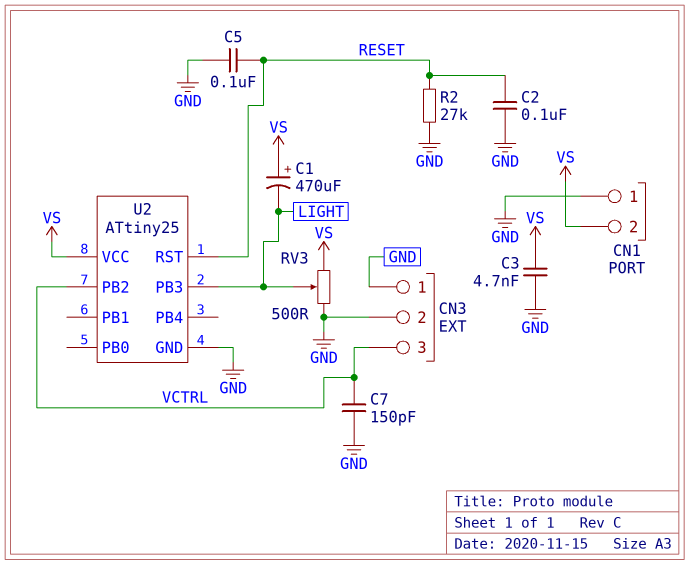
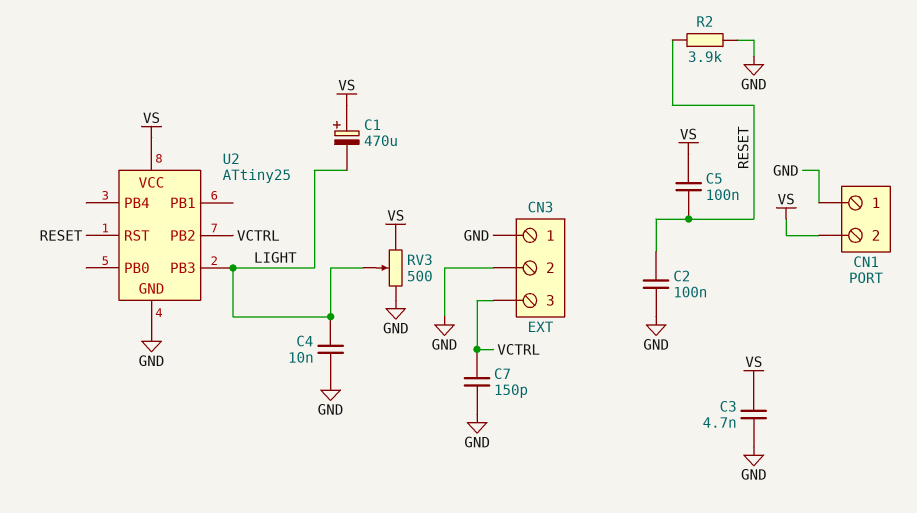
C4: none -> 10nF (GND, LIGHT)
C5: 100nF (GND, RESET) -> 100nF (RESET, VS)
R2: 27k (GND, RESET) -> 3.9k (GND, RESET)

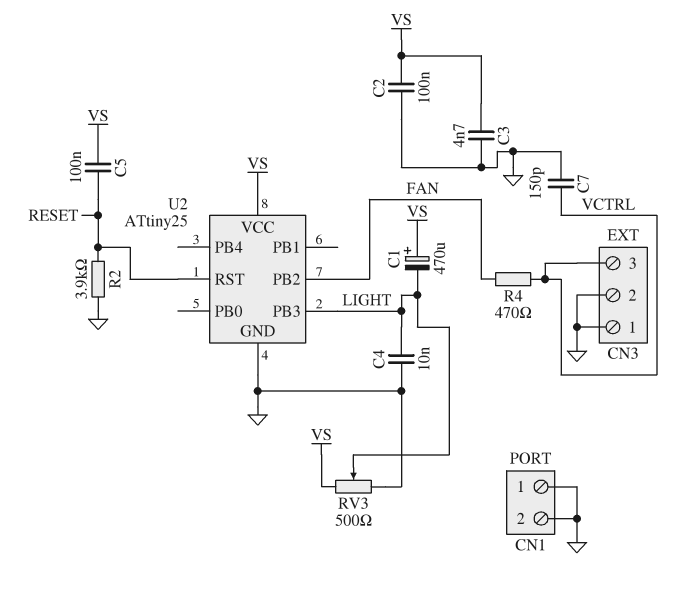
C2: 100nF (GND, RESET) -> 100nF (GND, VS)
CN1 pin 2: VS -> GND
R4: none -> 470 (FAN, VCTRL)
U2 pin PB2: VCTRL -> FAN

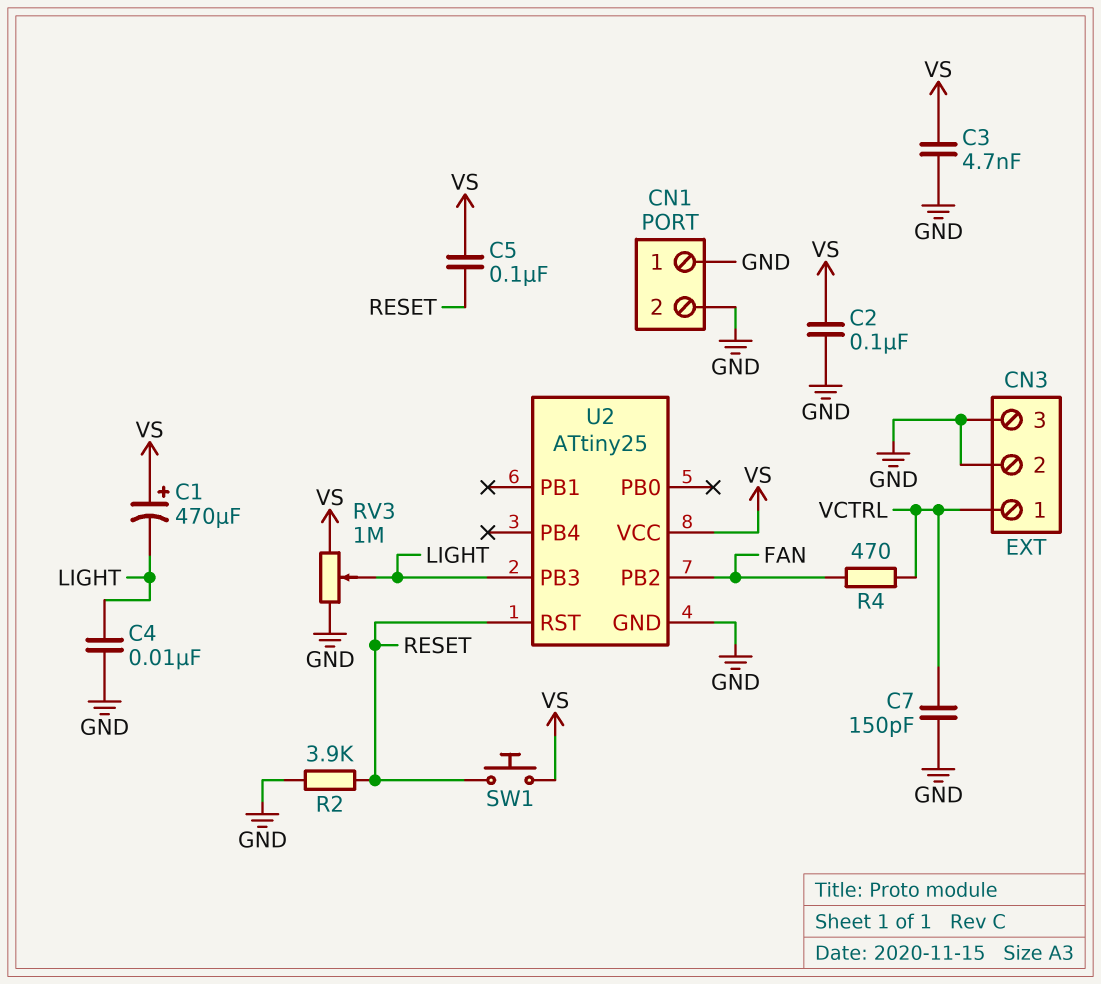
CN3 pin 1: GND -> VCTRL
CN3 pin 3: VCTRL -> GND
RV3: 500 (GND, VS, wiper LIGHT) -> 1M (GND, VS, wiper LIGHT)
SW1: none -> button (RESET, VS)

